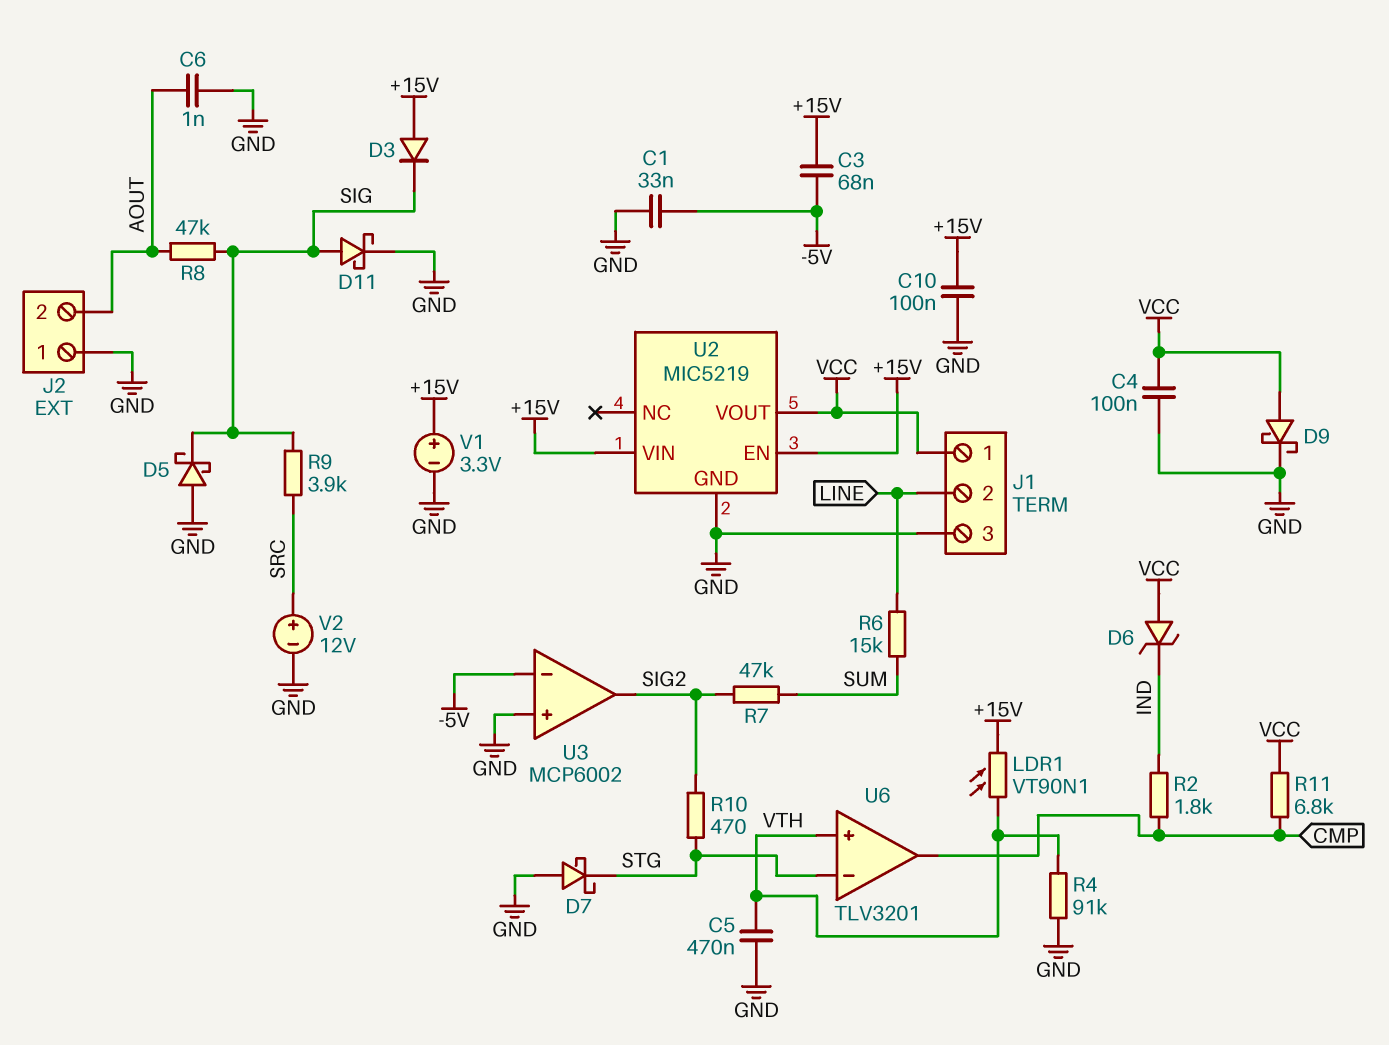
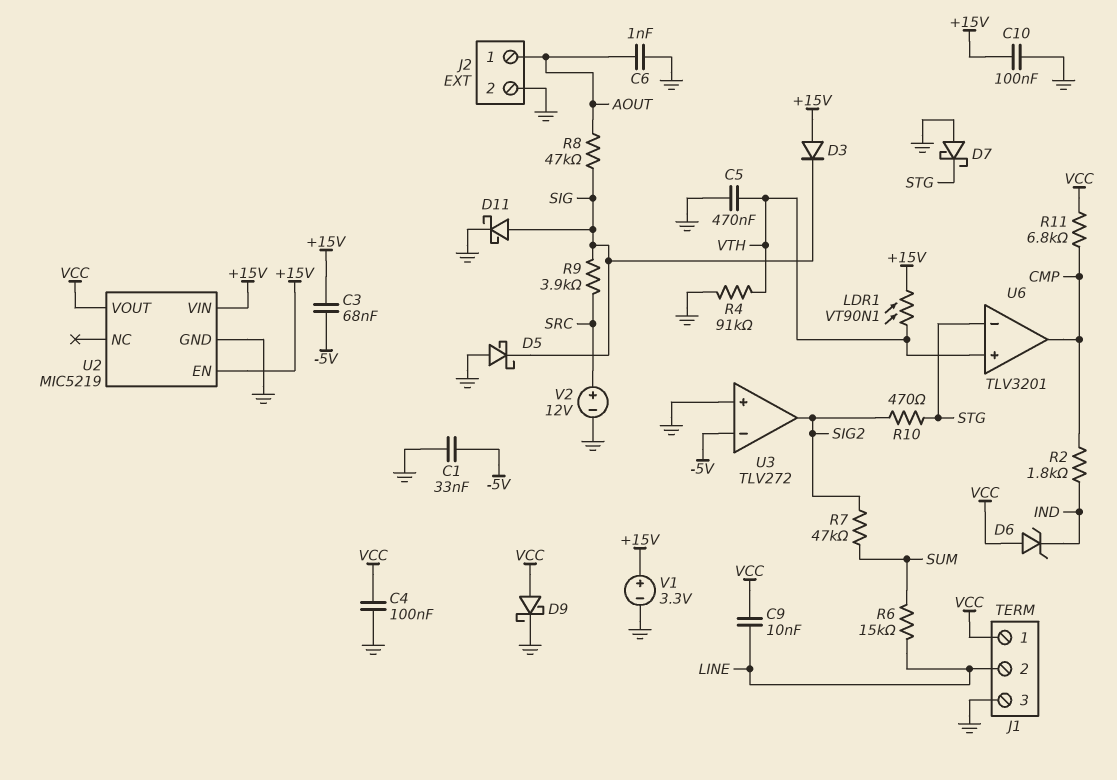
C9: none -> 10nF (LINE, VCC)
J2 pin 1: GND -> AOUT
J2 pin 2: AOUT -> GND
U3: MCP6002 -> TLV272

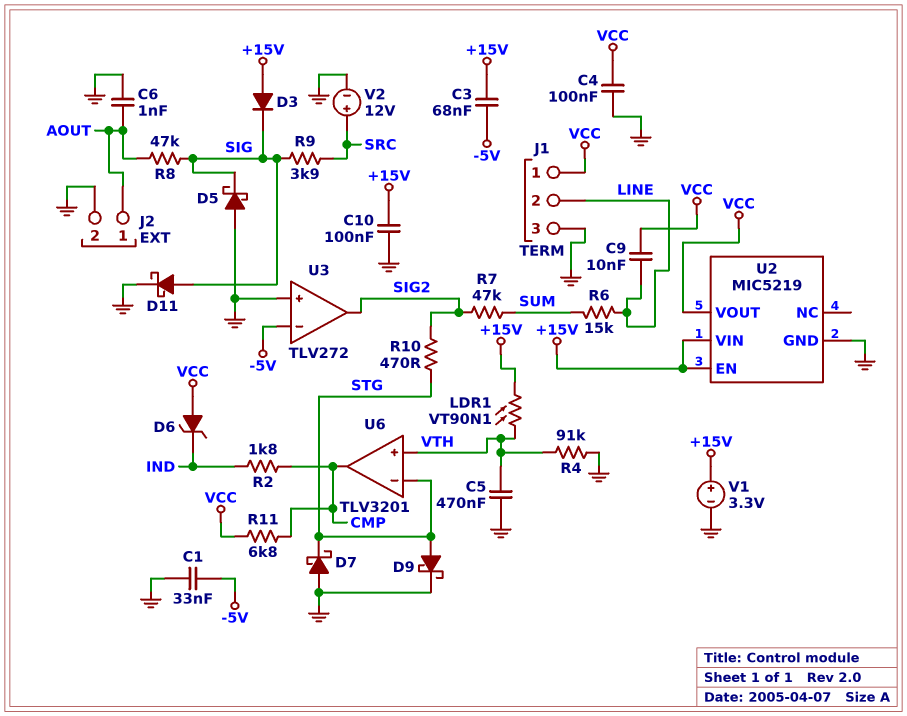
D9: schottky (A VCC, K GND) -> schottky (A STG, K GND)

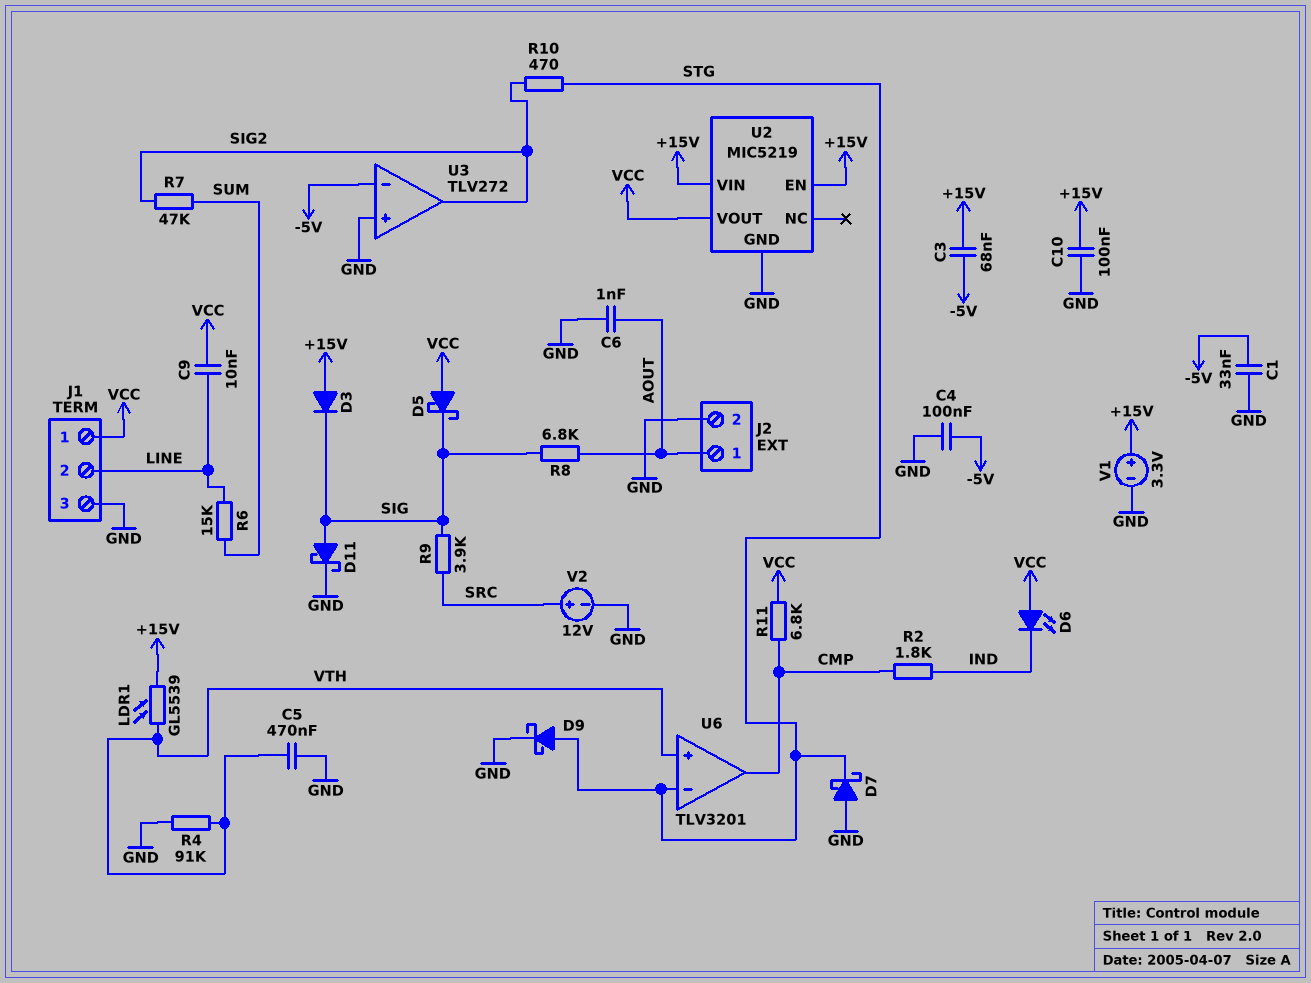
C4: 100nF (GND, VCC) -> 100nF (-5V, GND)
D5: schottky (A GND, K SIG) -> schottky (A VCC, K SIG)
D6: zener (A VCC, K IND) -> LED (A VCC, K IND)
LDR1: VT90N1 (+15V, VTH) -> GL5539 (+15V, VTH)
R8: 47k (AOUT, SIG) -> 6.8k (AOUT, SIG)

